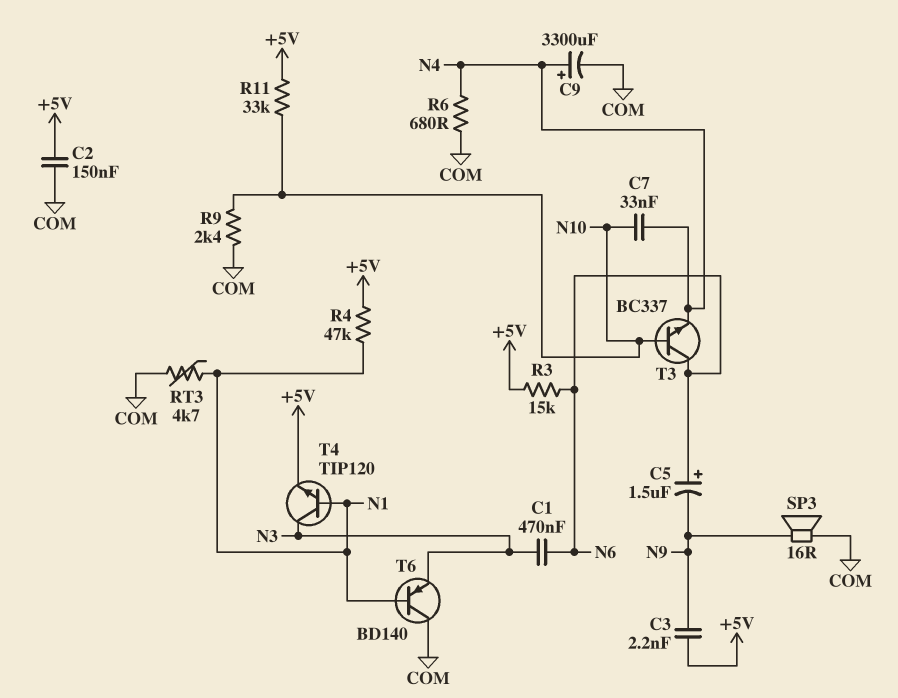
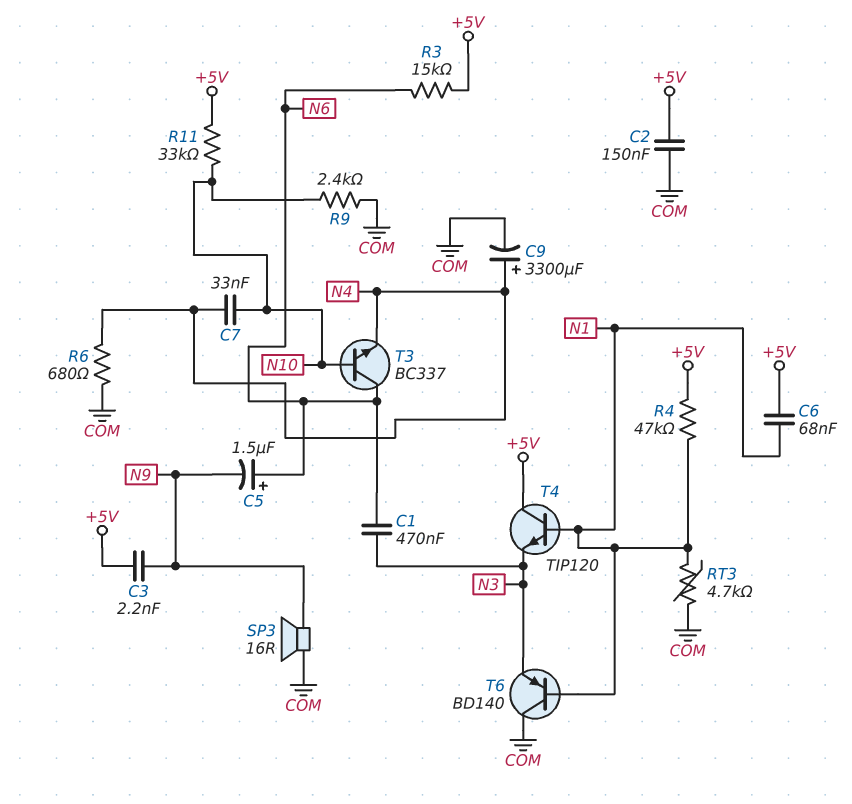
C6: none -> 68nF (+5V, N1)
T4: NPN TIP120 (B N1, C N3, E +5V) -> NPN TIP120 (B N1, C +5V, E N3)

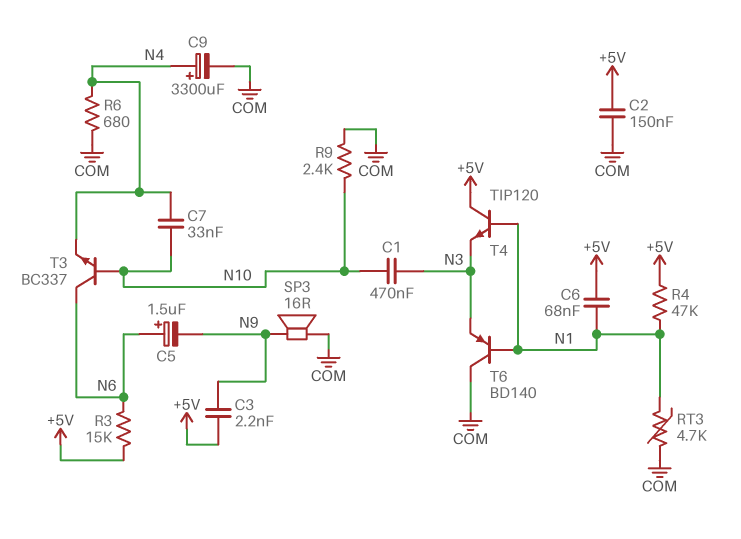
C1: 470nF (N3, N6) -> 470nF (N3, N10)
R11: 33k (+5V, N10) -> none

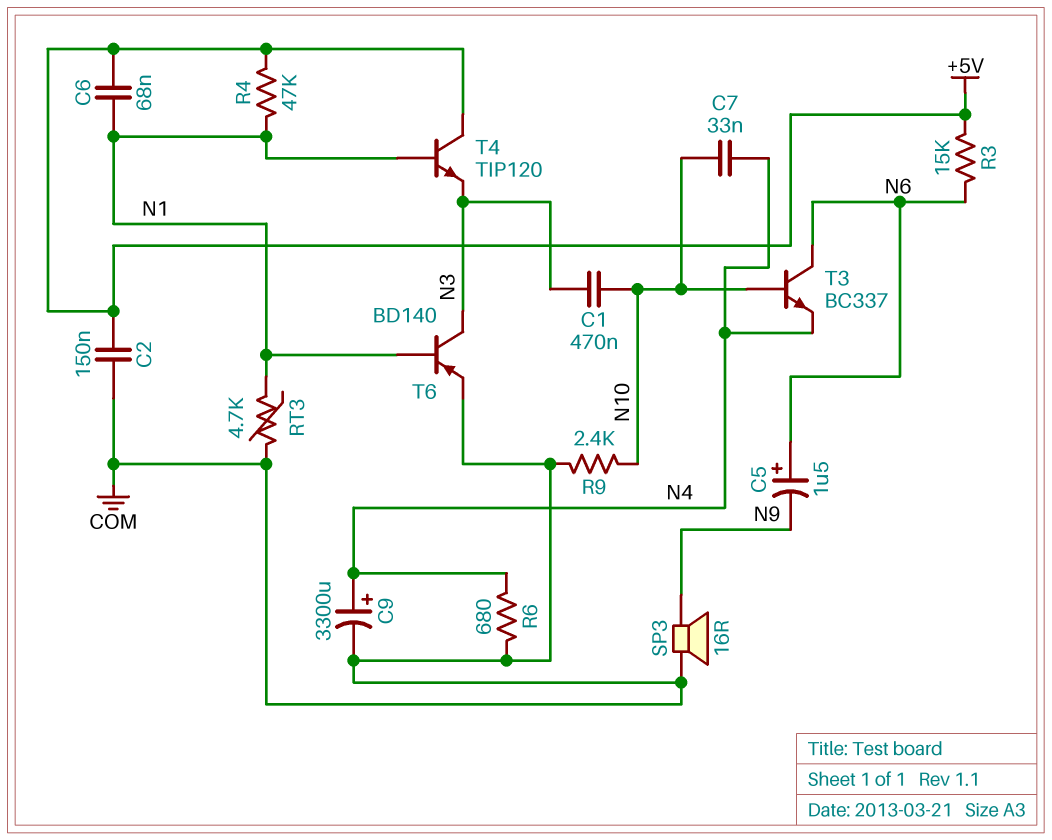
C3: 2.2nF (+5V, N9) -> none
T6: PNP BD140 (B N1, C COM, E N3) -> PNP BD140 (B N1, C N3, E COM)

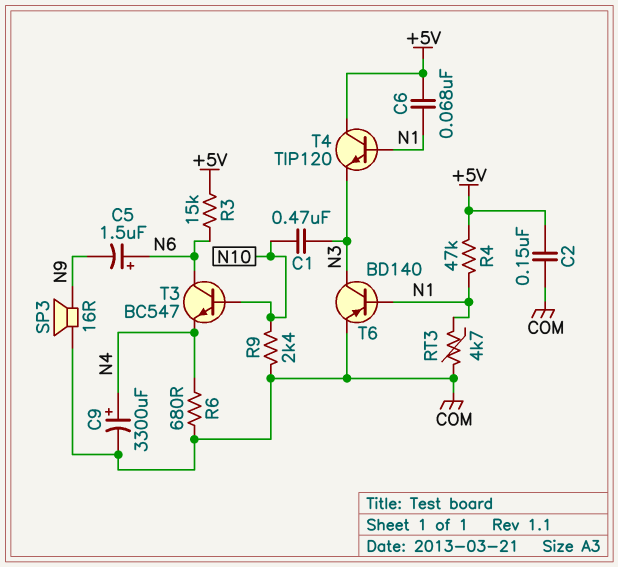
C7: 33nF (N4, N10) -> none
T3: NPN BC337 (B N10, C N6, E N4) -> NPN BC547 (B N10, C N6, E N4)

